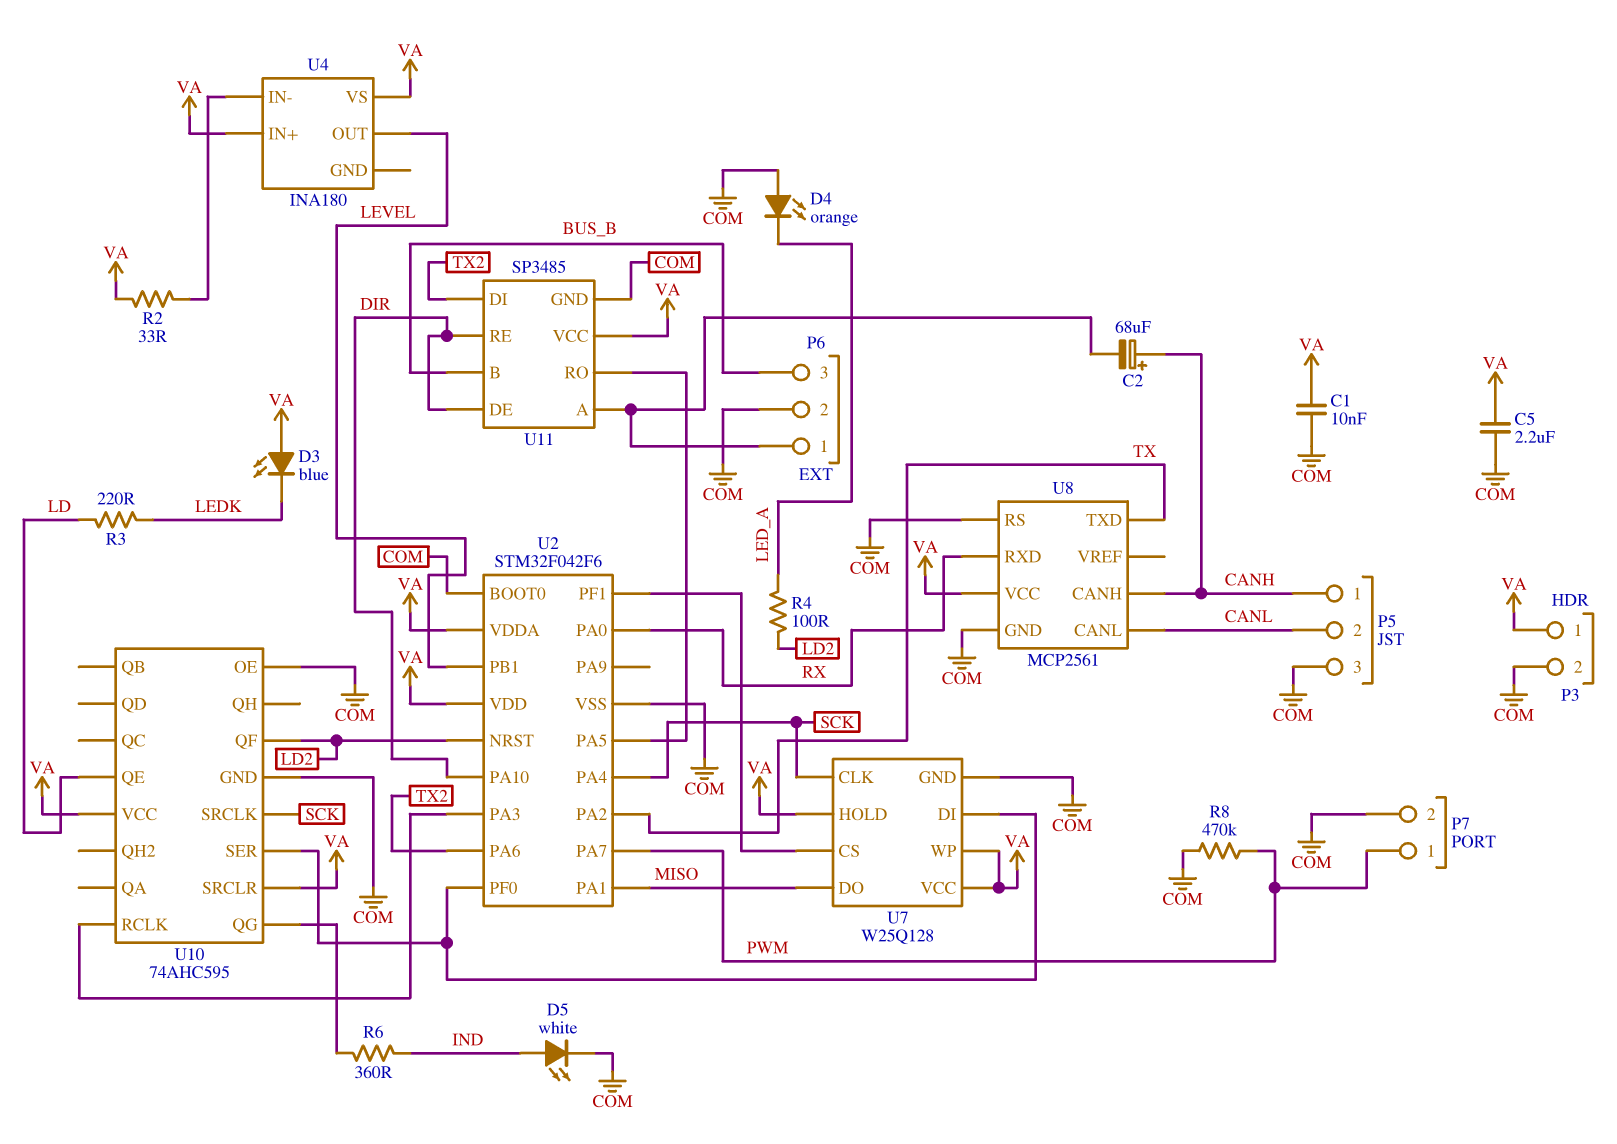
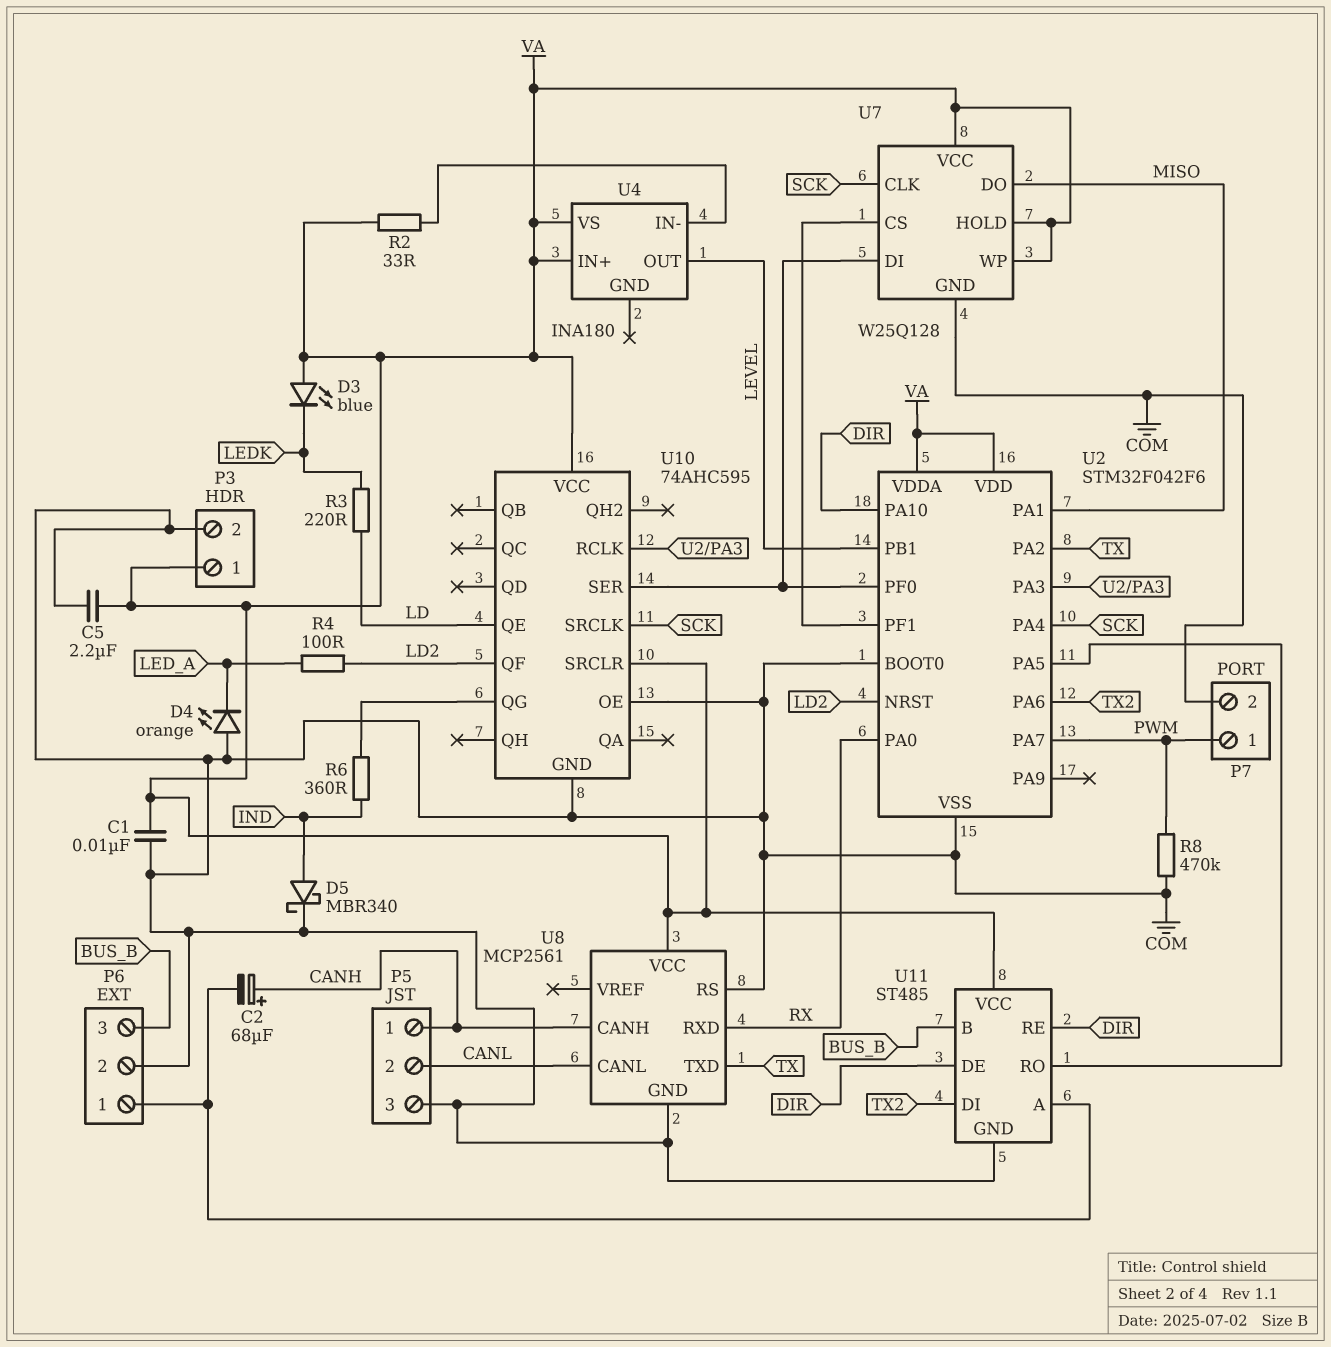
D5: LED white (A IND, K COM) -> schottky MBR340 (A IND, K COM)
U11: SP3485 -> ST485

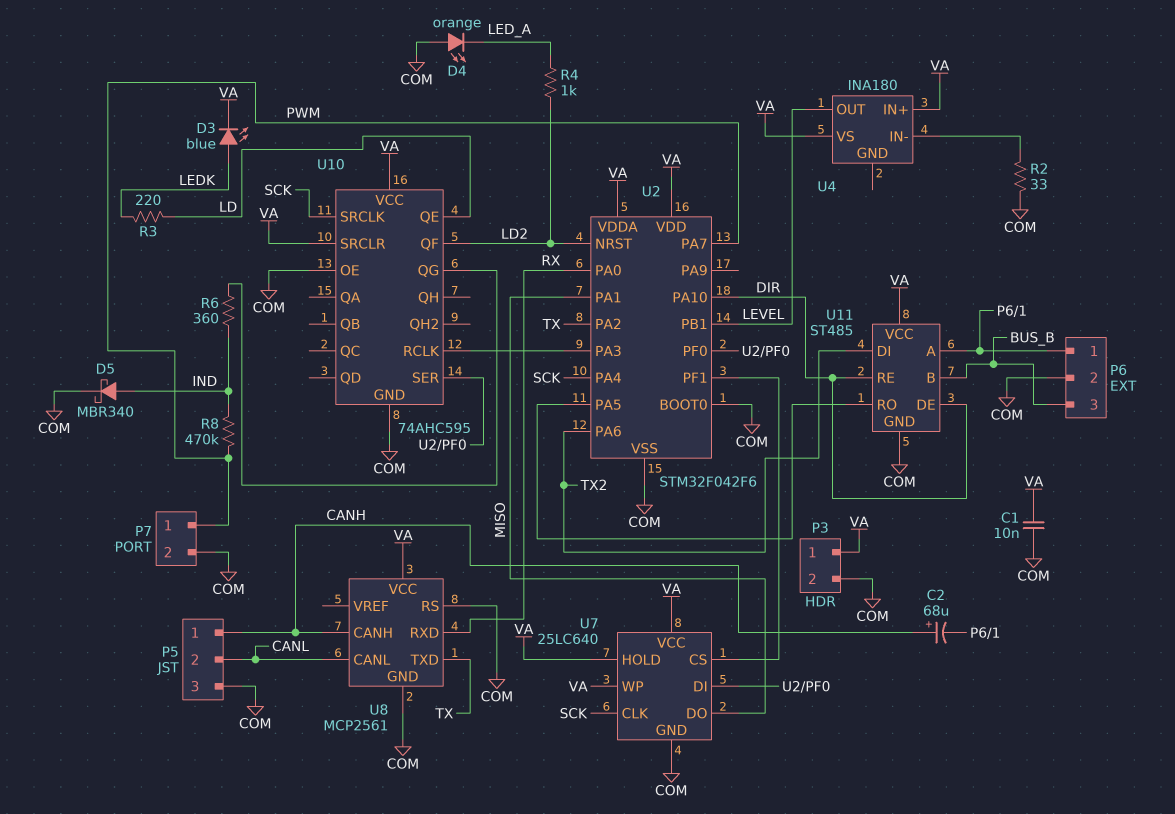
C5: 2.2uF (COM, VA) -> none
D3: LED blue (A VA, K LEDK) -> LED blue (A LEDK, K VA)
R2: 33 (U4/IN-, VA) -> 33 (COM, U4/IN-)
R4: 100 (LD2, LED_A) -> 1k (LD2, LED_A)
R8: 470k (COM, PWM) -> 470k (IND, PWM)
U7: W25Q128 -> 25LC640

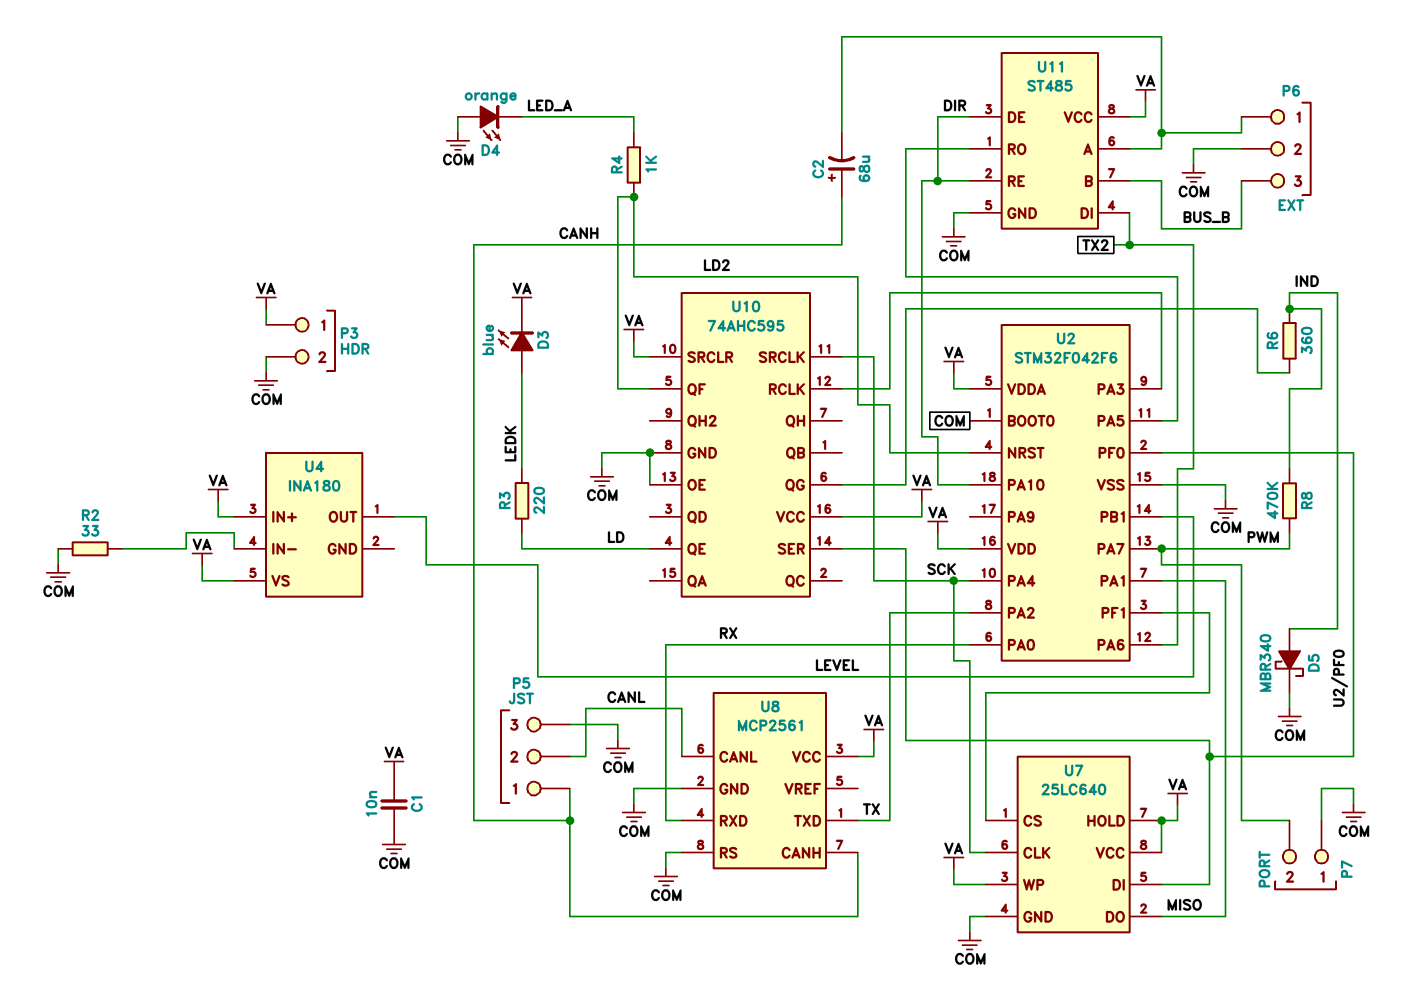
P7 pin 1: PWM -> COM
P7 pin 2: COM -> PWM

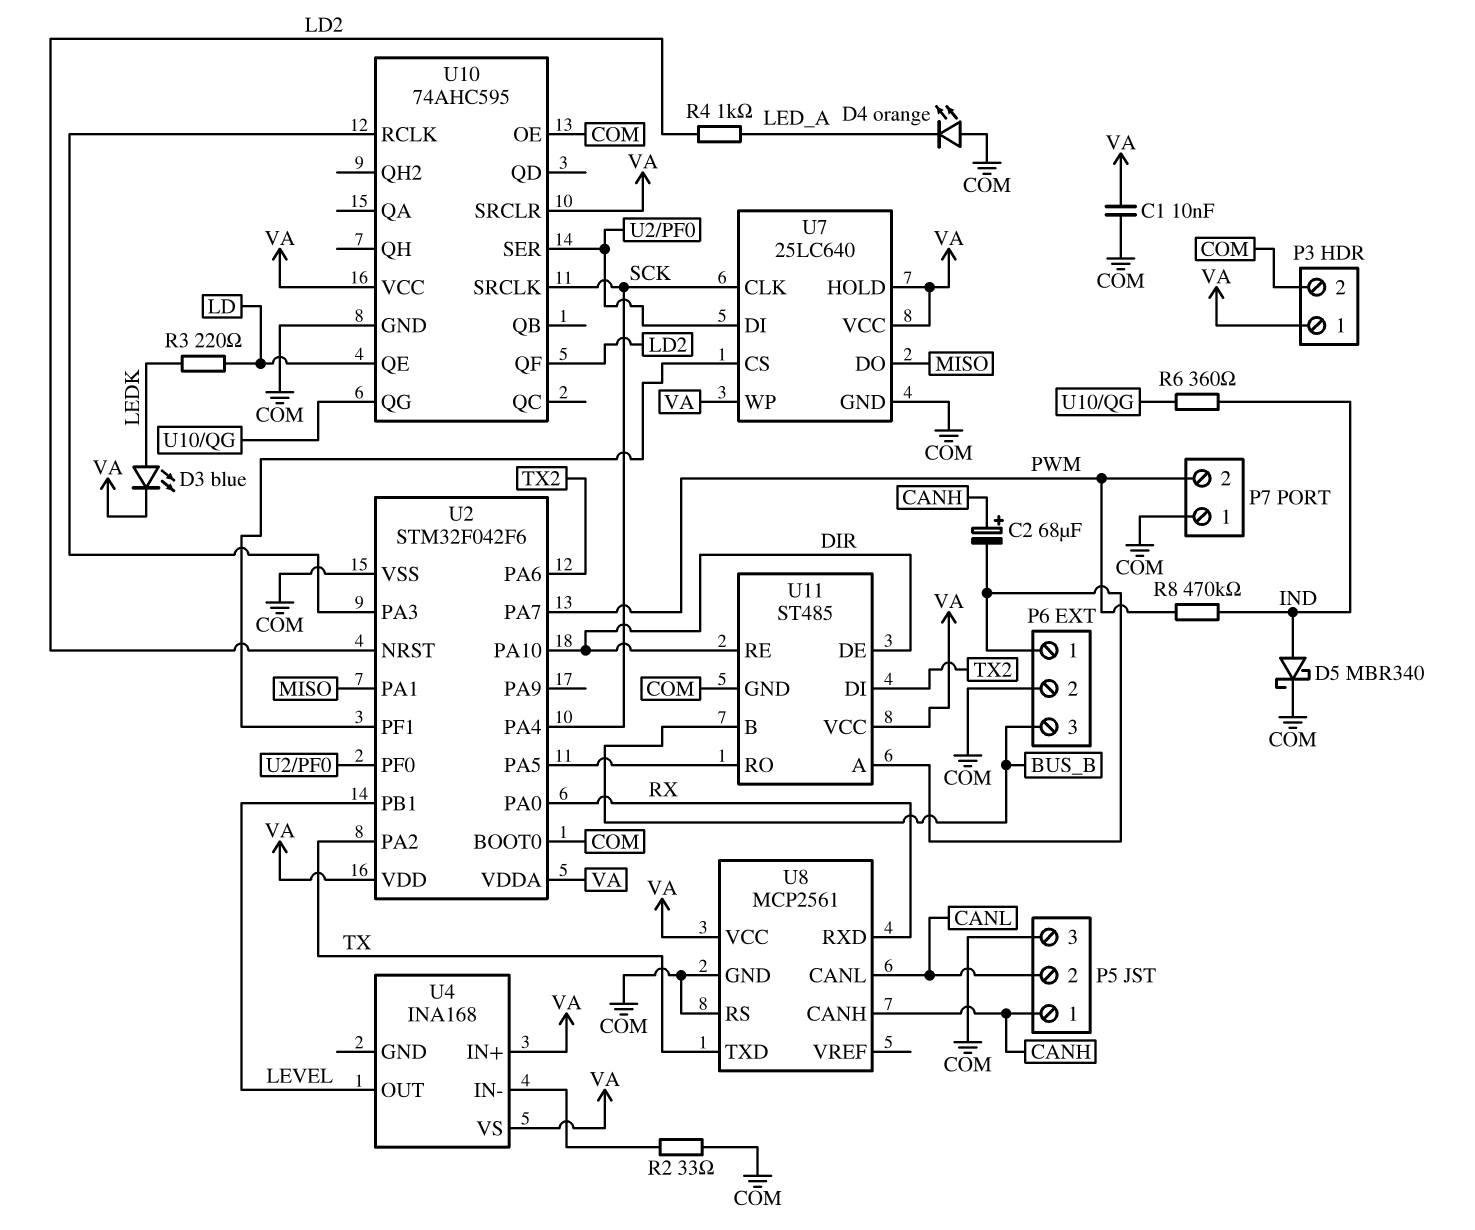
U4: INA180 -> INA168

